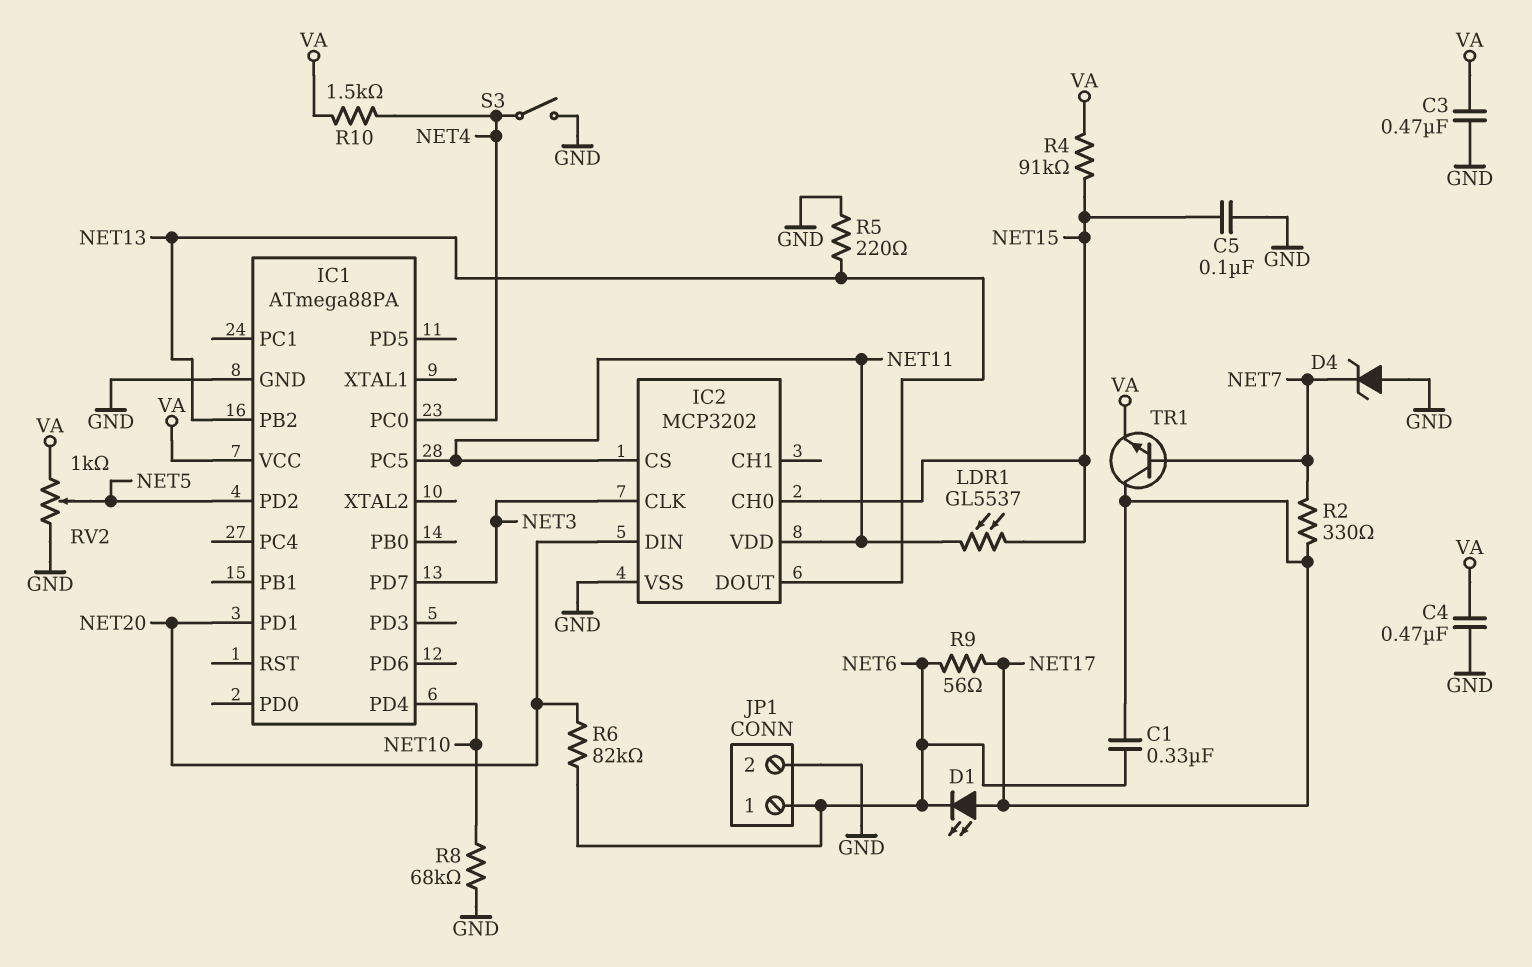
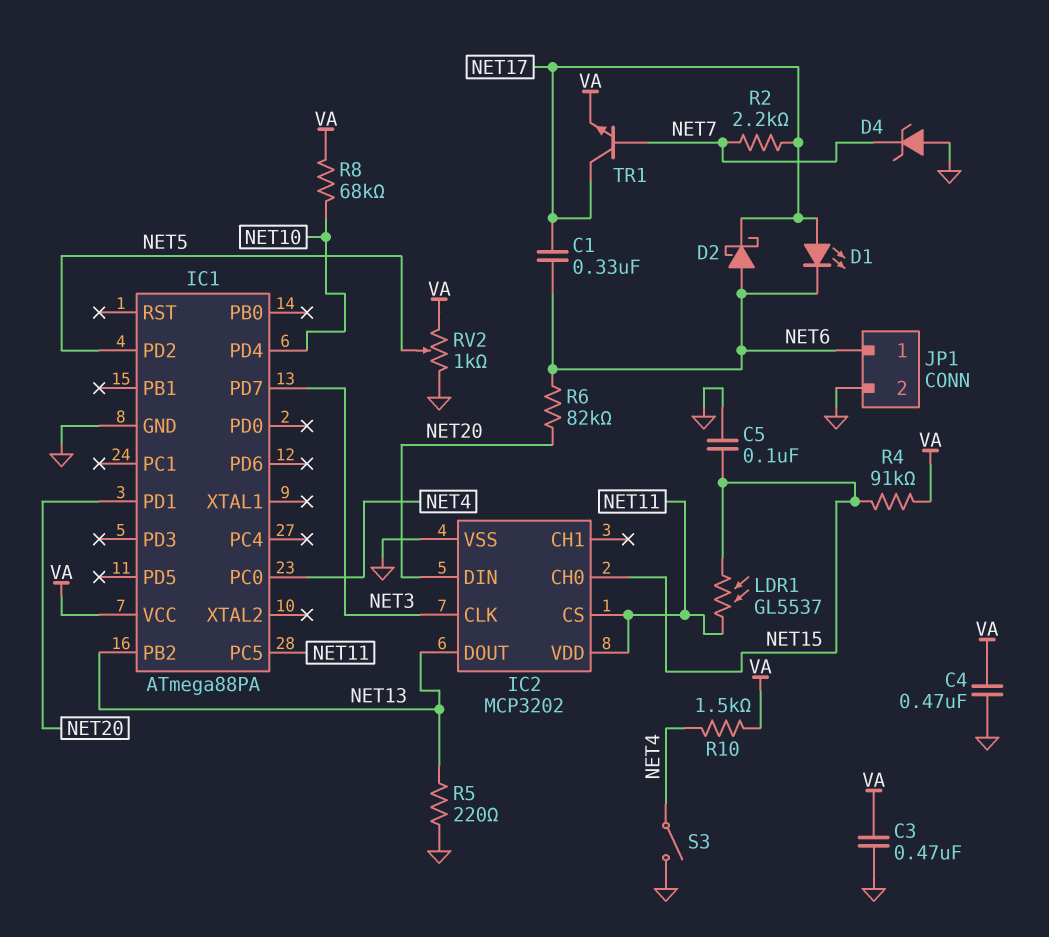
D2: none -> schottky (A NET6, K NET17)
R2: 330 (NET7, NET17) -> 2.2k (NET7, NET17)
R8: 68k (GND, NET10) -> 68k (NET10, VA)
R9: 56 (NET6, NET17) -> none

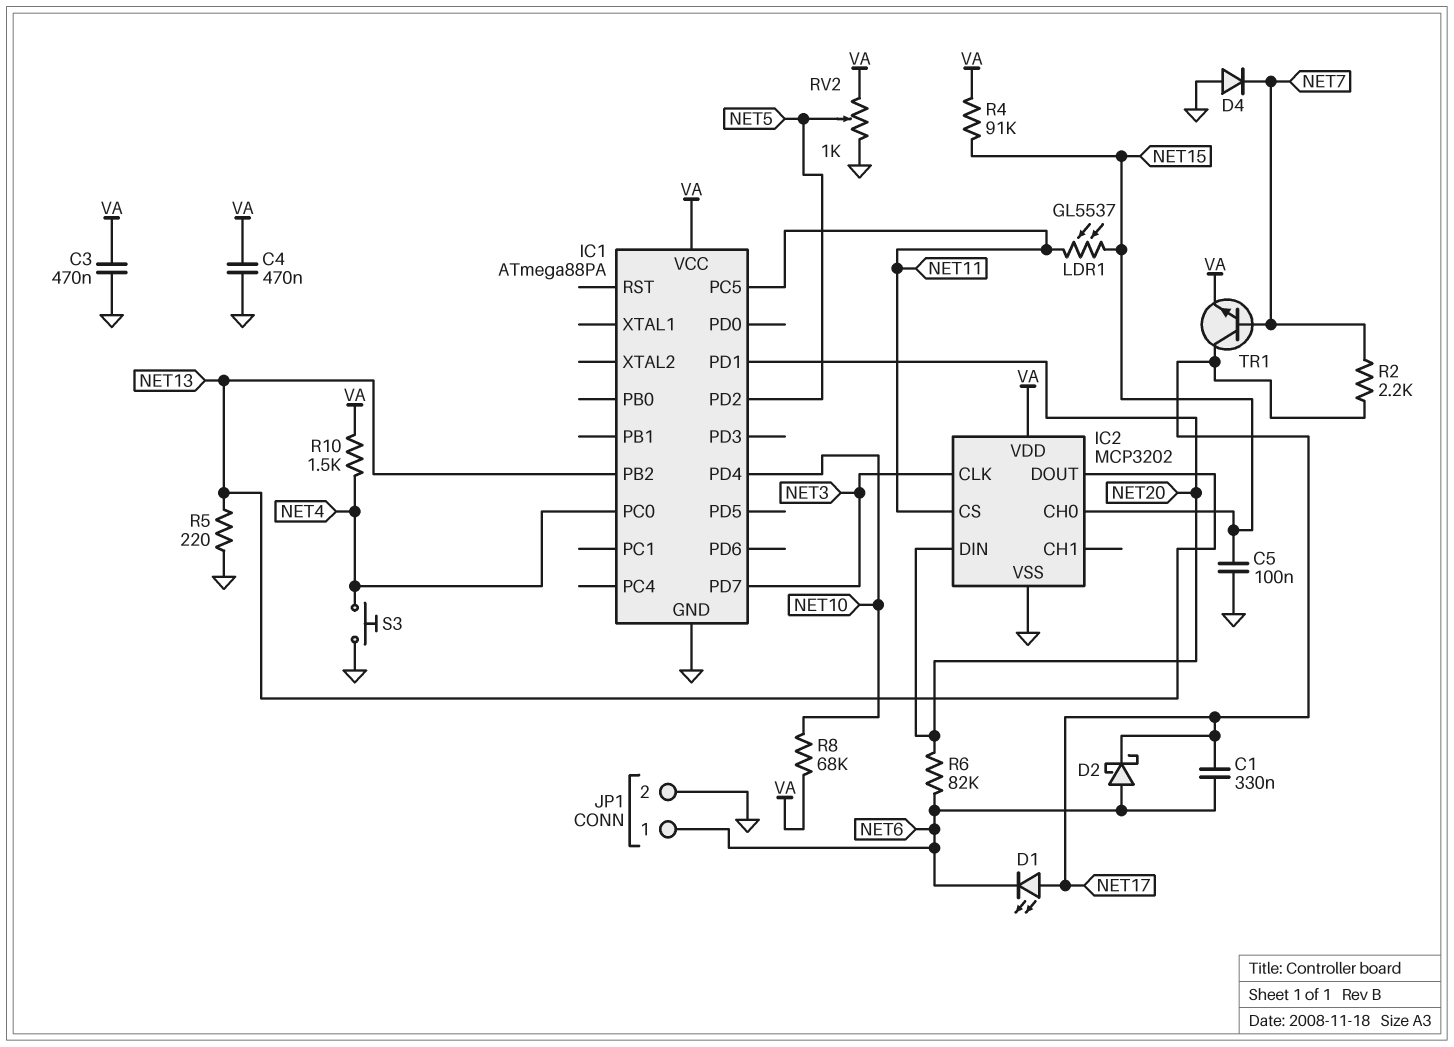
D4: zener (A GND, K NET7) -> diode (A GND, K NET7)
IC2 pin VDD: NET11 -> VA
S3: switch (GND, NET4) -> button (GND, NET4)

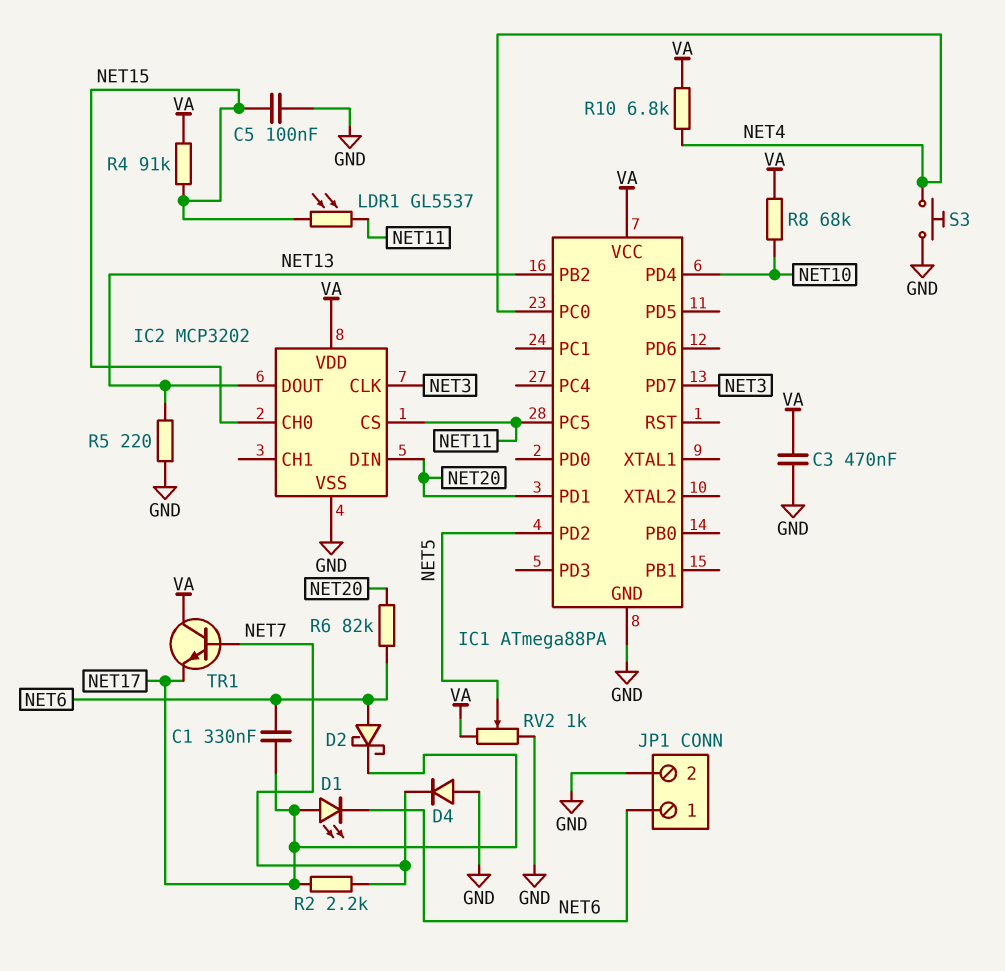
C4: 470nF (GND, VA) -> none
R10: 1.5k (NET4, VA) -> 6.8k (NET4, VA)
TR1: NPN (B NET7, C NET17, E VA) -> NPN (B NET7, C VA, E NET17)

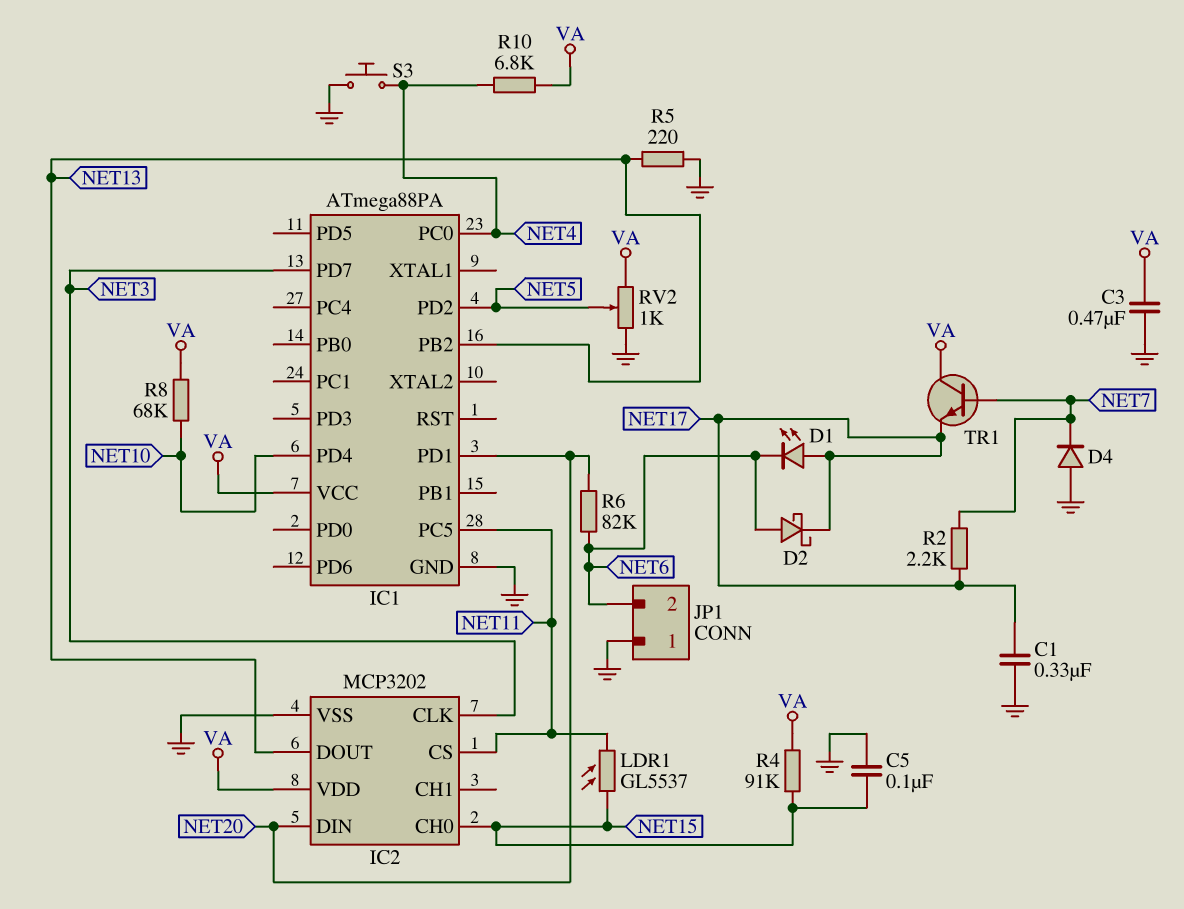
C1: 330nF (NET6, NET17) -> 330nF (GND, NET17)
JP1 pin 1: NET6 -> GND
JP1 pin 2: GND -> NET6

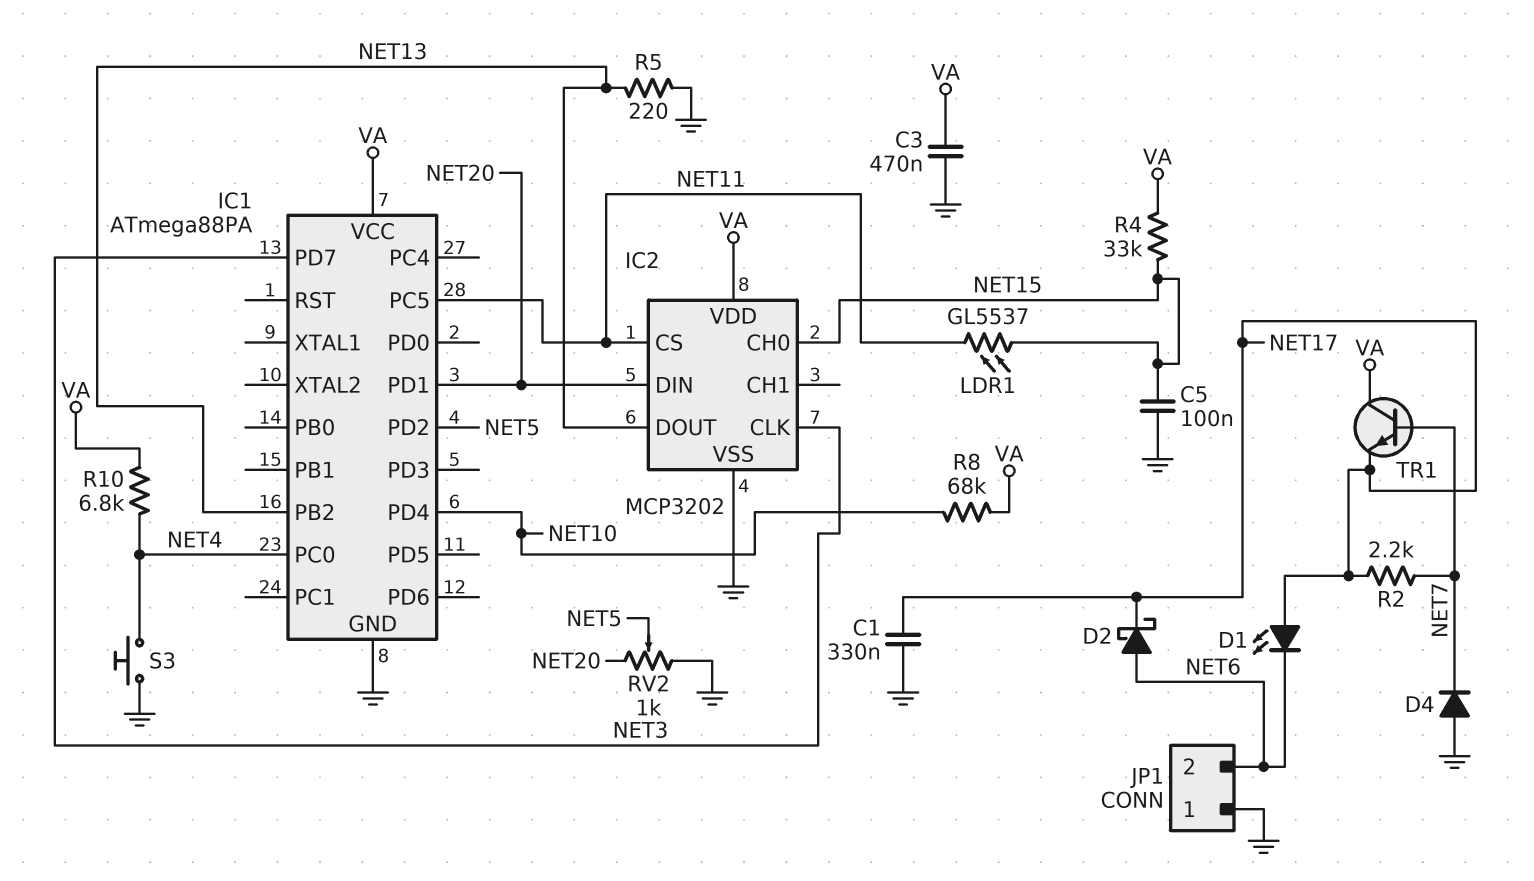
R4: 91k (NET15, VA) -> 33k (NET15, VA)
R6: 82k (NET6, NET20) -> none
RV2: 1k (GND, VA, wiper NET5) -> 1k (GND, NET20, wiper NET5)

